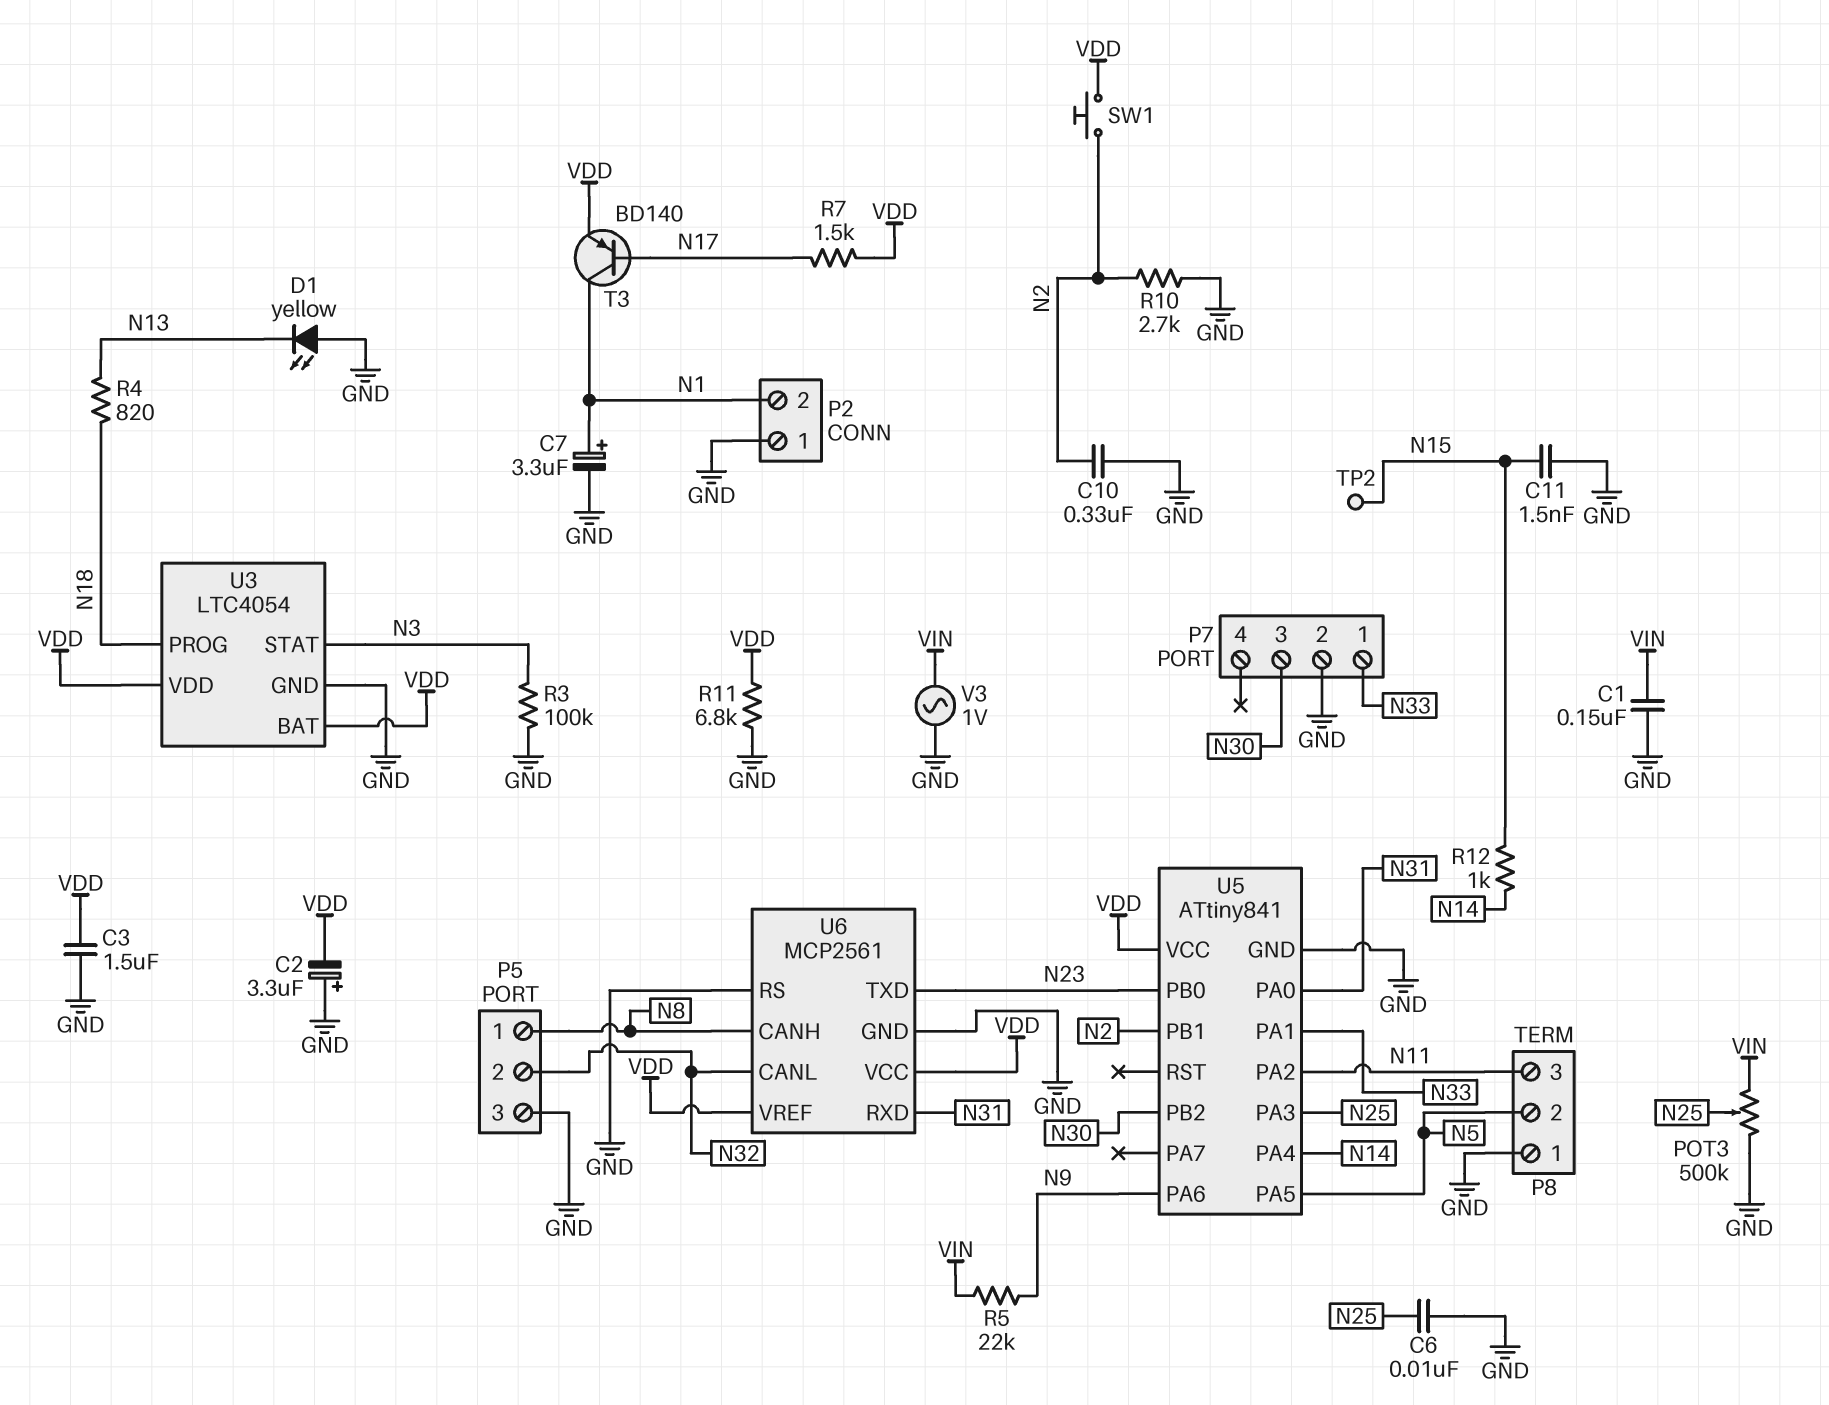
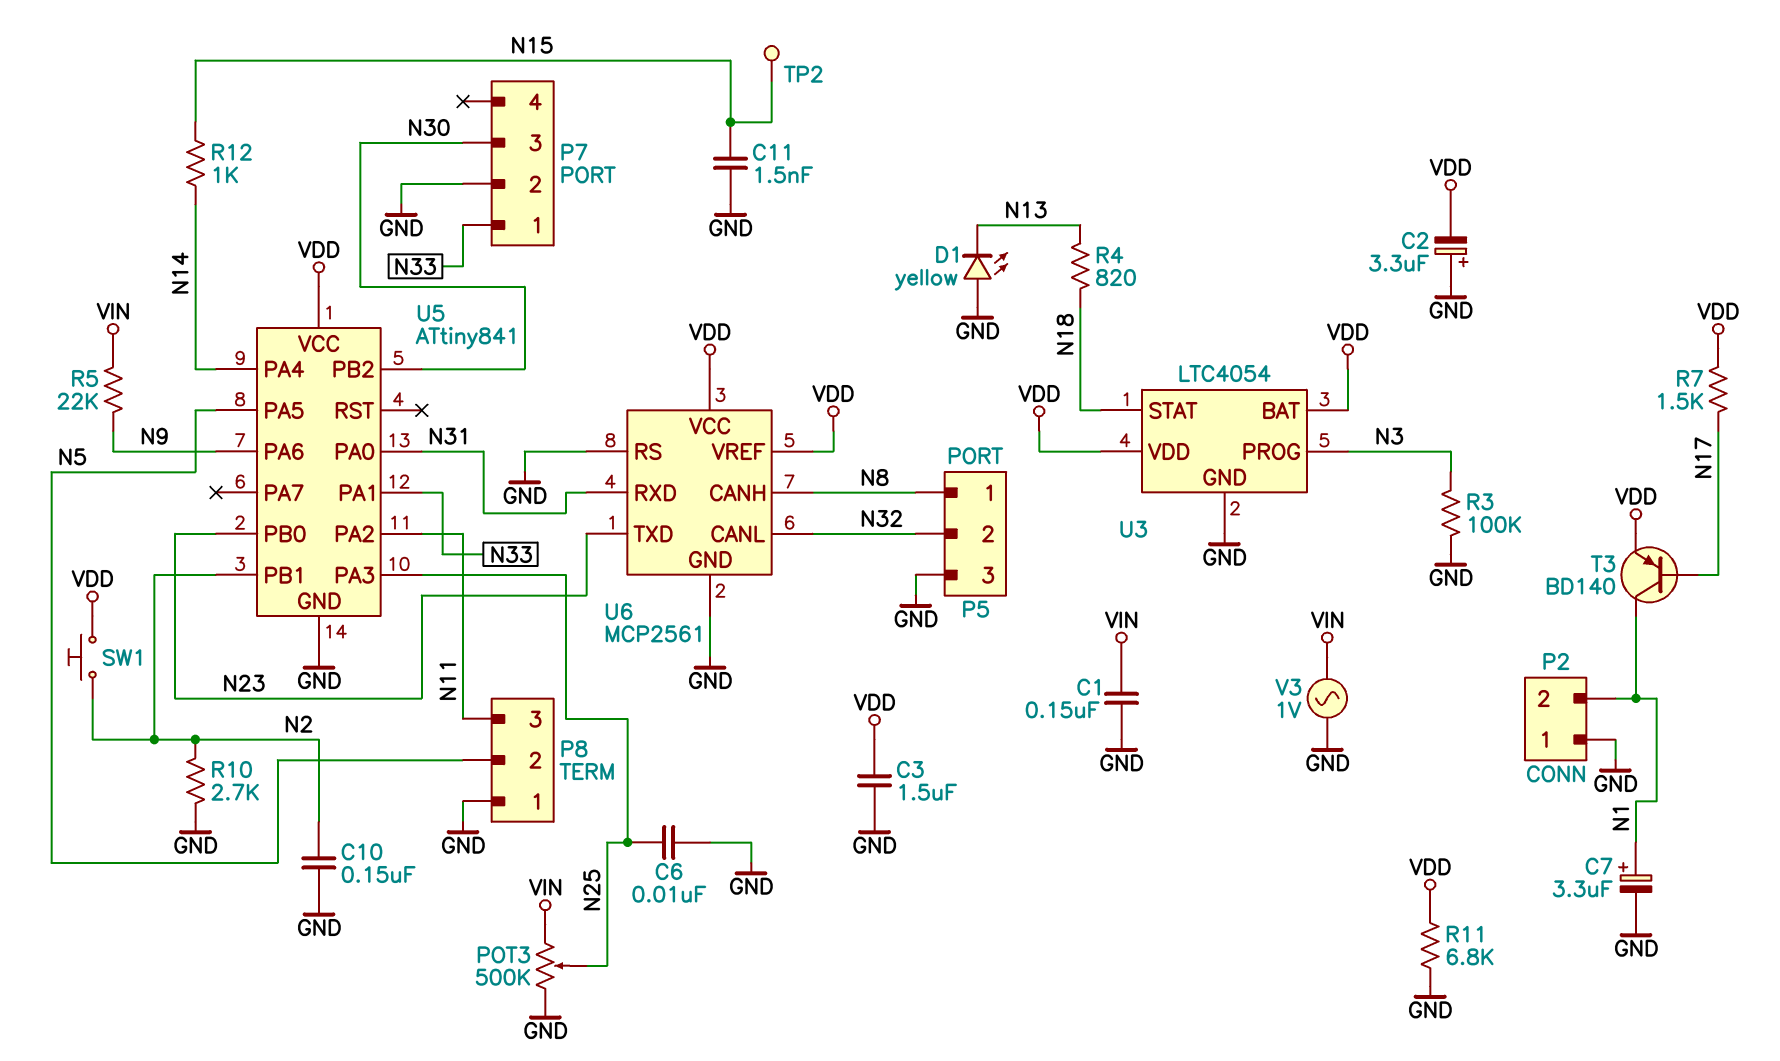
C10: 330nF (GND, N2) -> 150nF (GND, N2)
U3 pin PROG: N18 -> N3
U3 pin STAT: N3 -> N18

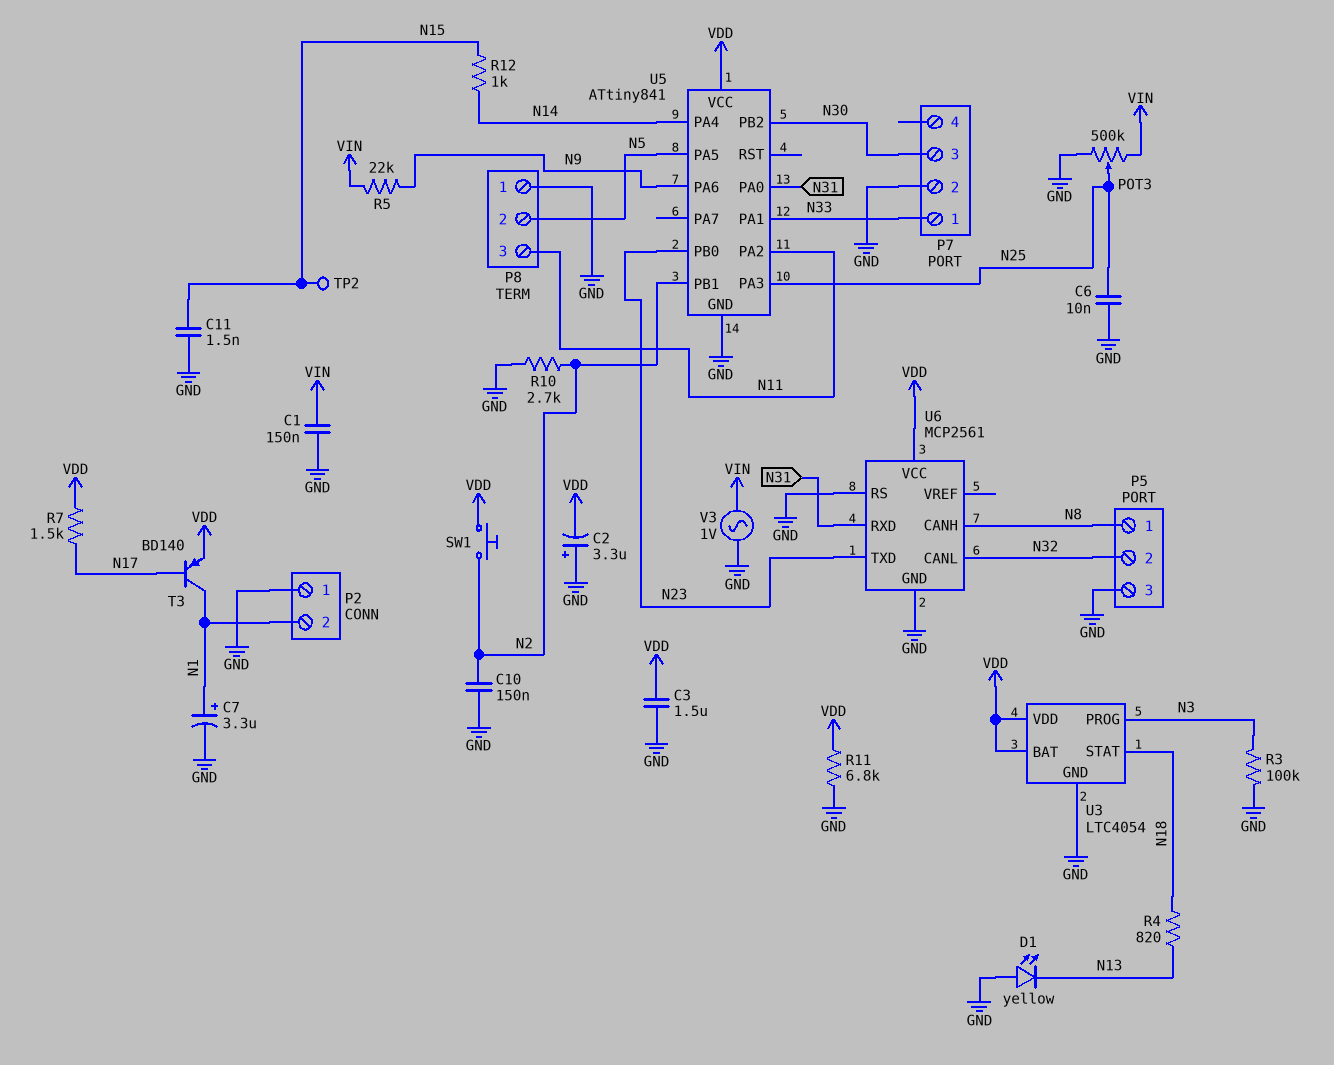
U6 pin VREF: VDD -> none

